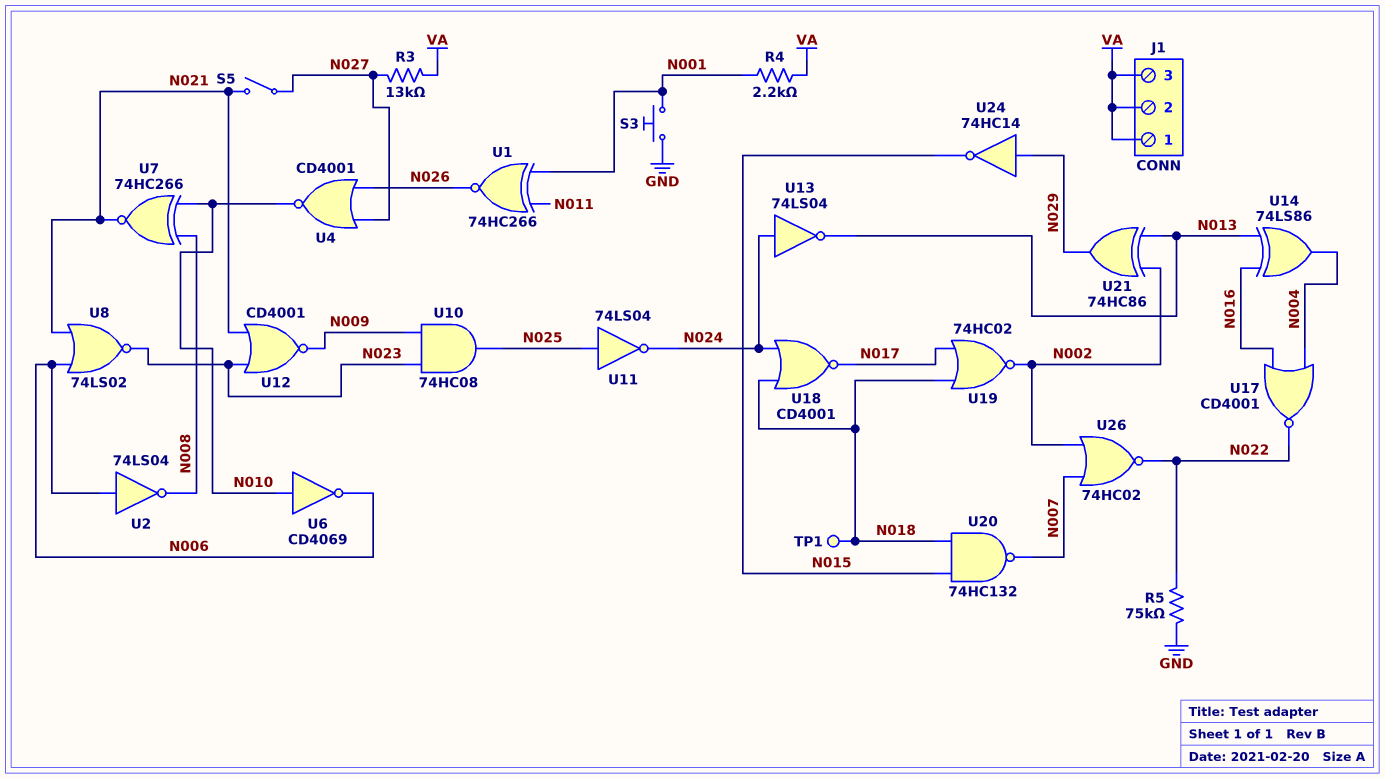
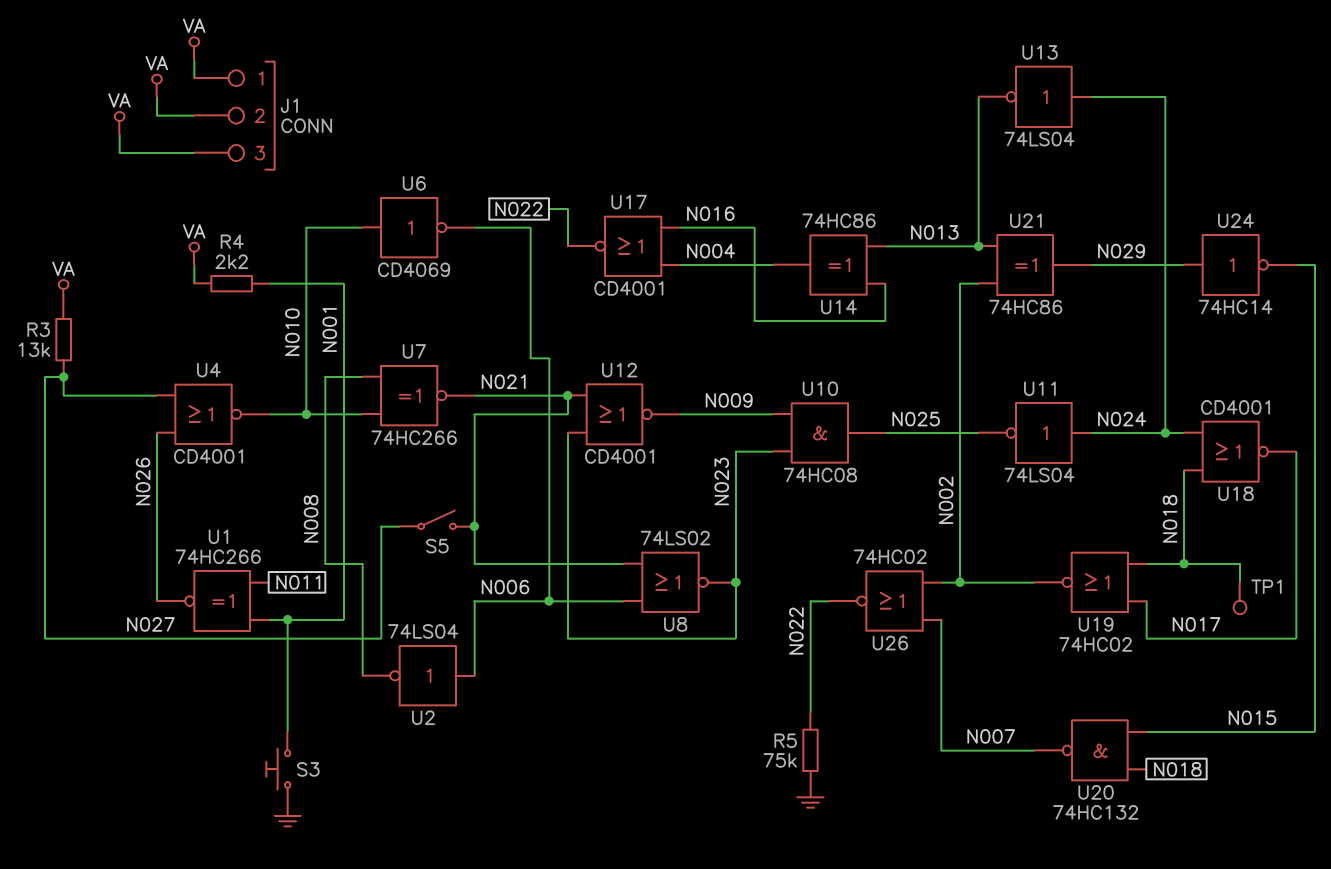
U11: NOT 74LS04 (in N025, out N024) -> NOT 74LS04 (in N024, out N025)
U14: XOR 74LS86 (in N013, in N016, out N004) -> XOR 74HC86 (in N013, in N016, out N004)

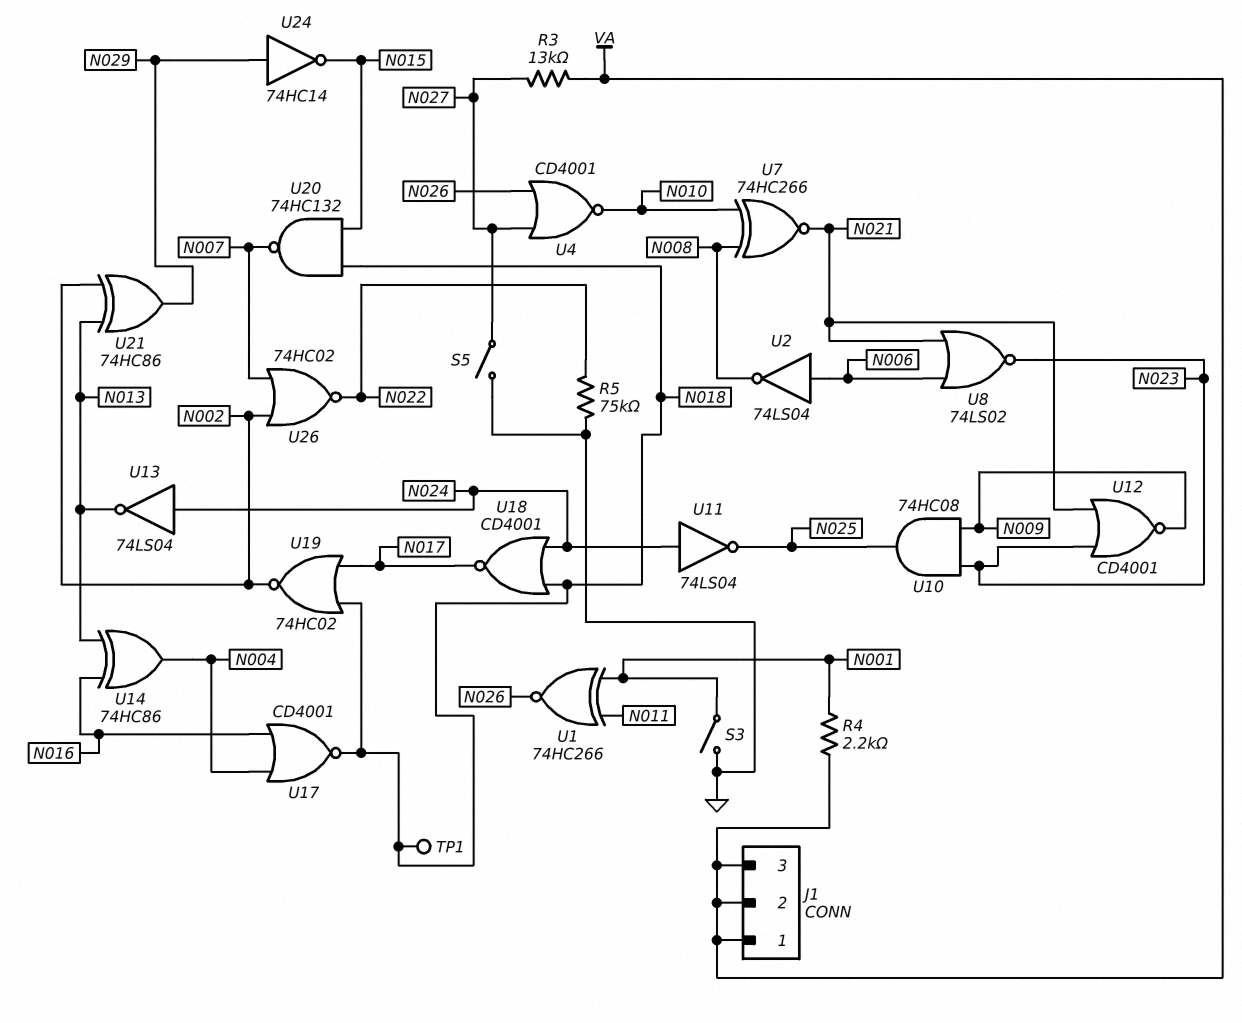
S3: button (GND, N001) -> switch (GND, N001)
S5: switch (N021, N027) -> switch (GND, N027)
U6: NOT CD4069 (in N010, out N006) -> none
U17: NOR CD4001 (in N004, in N016, out N022) -> NOR CD4001 (in N004, in N016, out N018)

